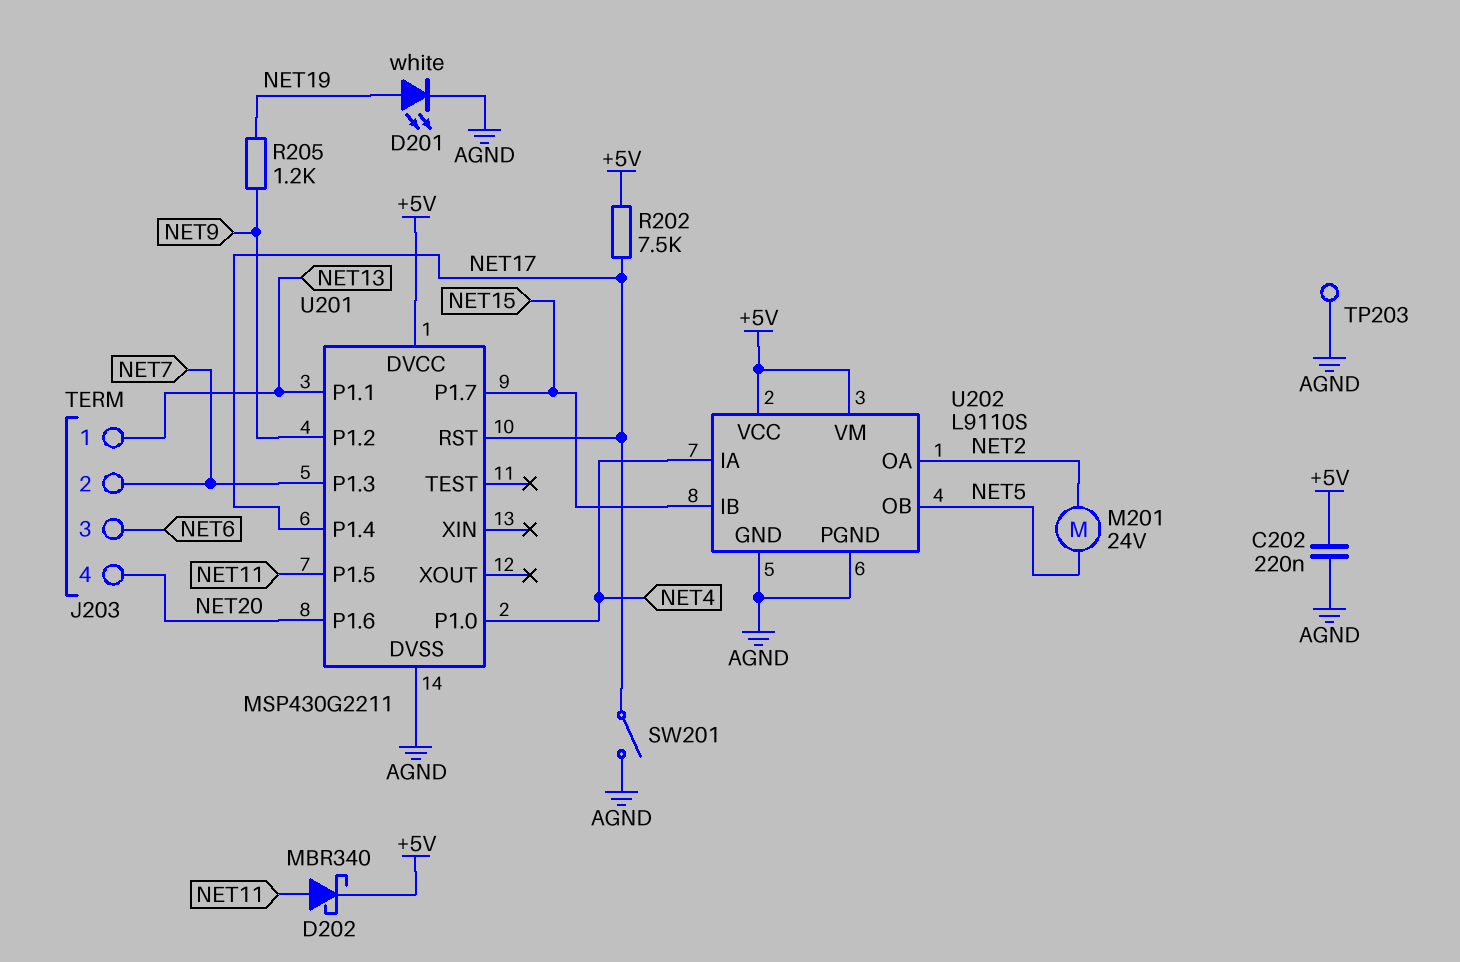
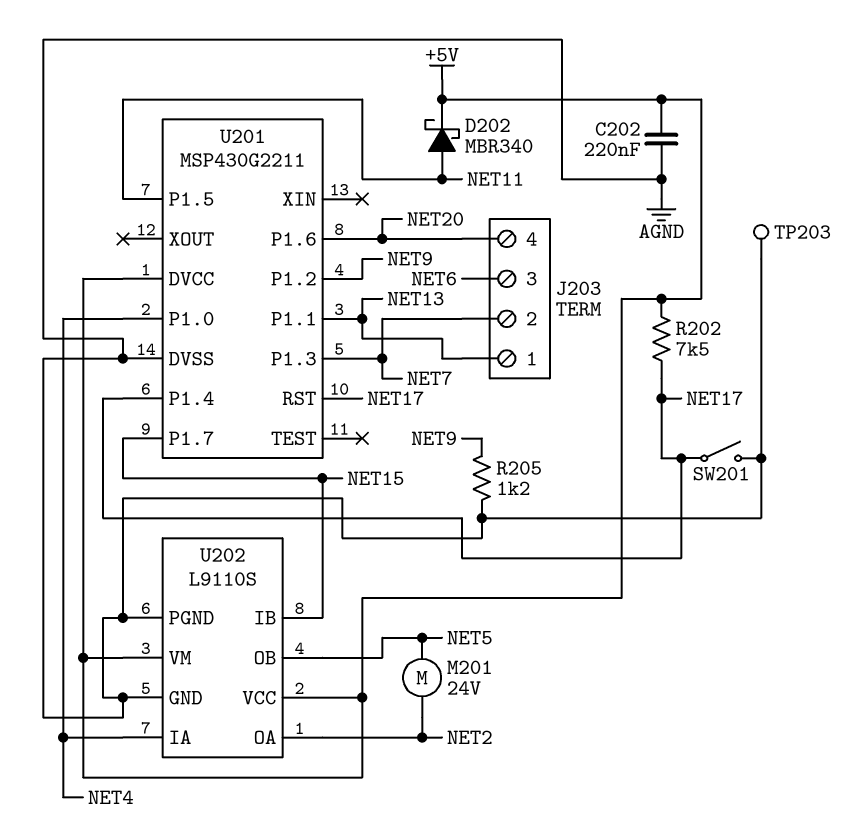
D201: LED white (A NET19, K AGND) -> none
R205: 1.2k (NET9, NET19) -> 1.2k (AGND, NET9)

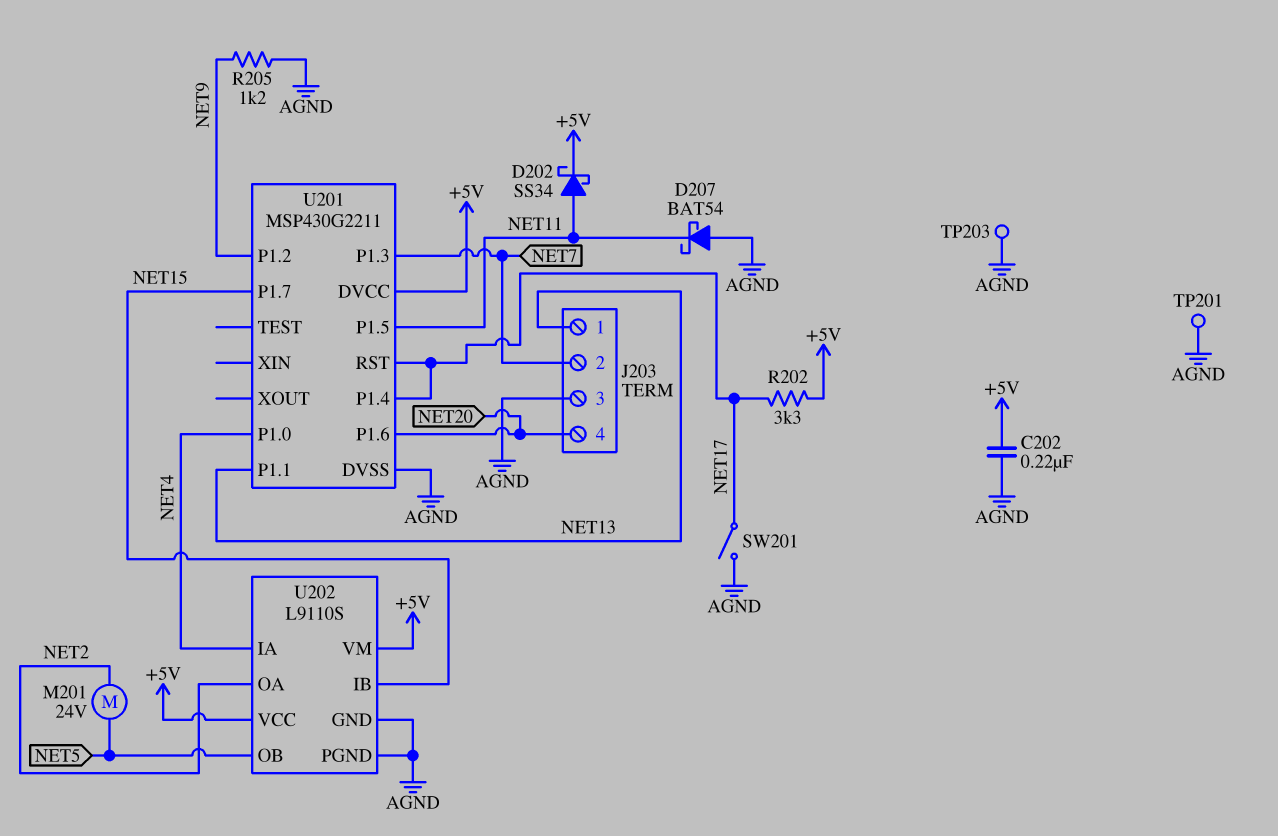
D202: schottky MBR340 (A NET11, K +5V) -> schottky SS34 (A NET11, K +5V)
D207: none -> schottky BAT54 (A AGND, K NET11)
J203 pin 3: NET6 -> AGND
R202: 7.5k (+5V, NET17) -> 3.3k (+5V, NET17)
TP201: none -> test point (AGND)

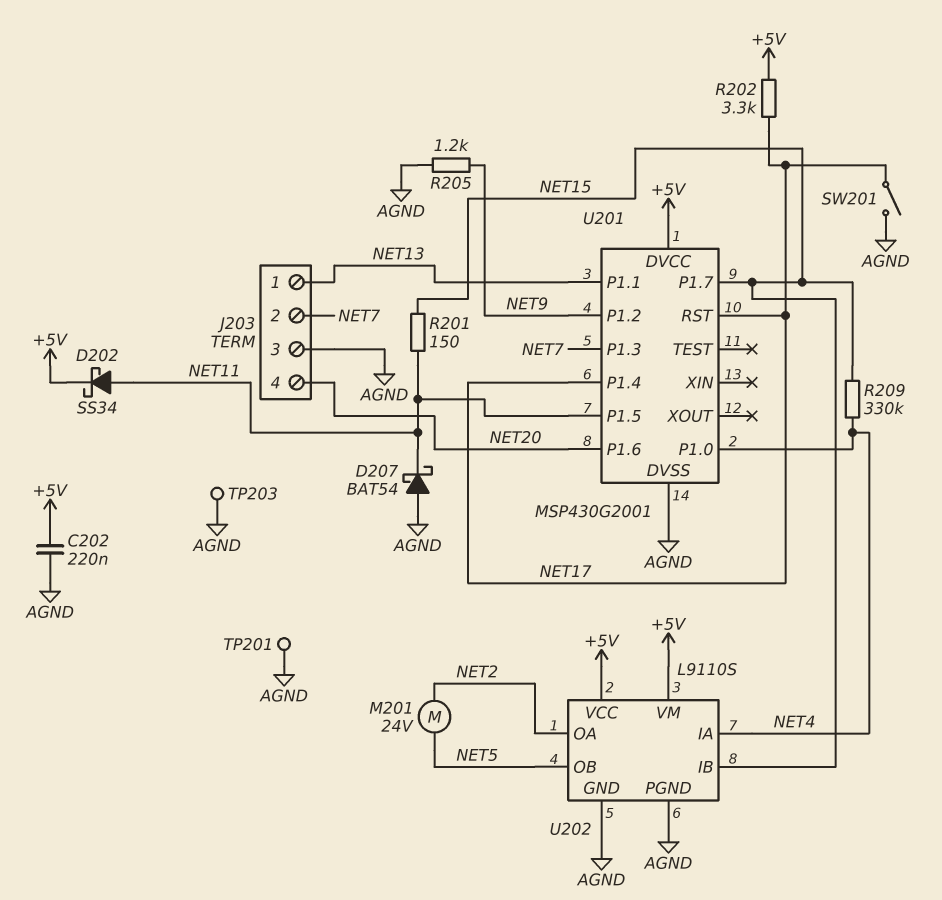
R201: none -> 150 (NET11, NET15)
R209: none -> 330k (NET4, NET15)
U201: MSP430G2211 -> MSP430G2001

